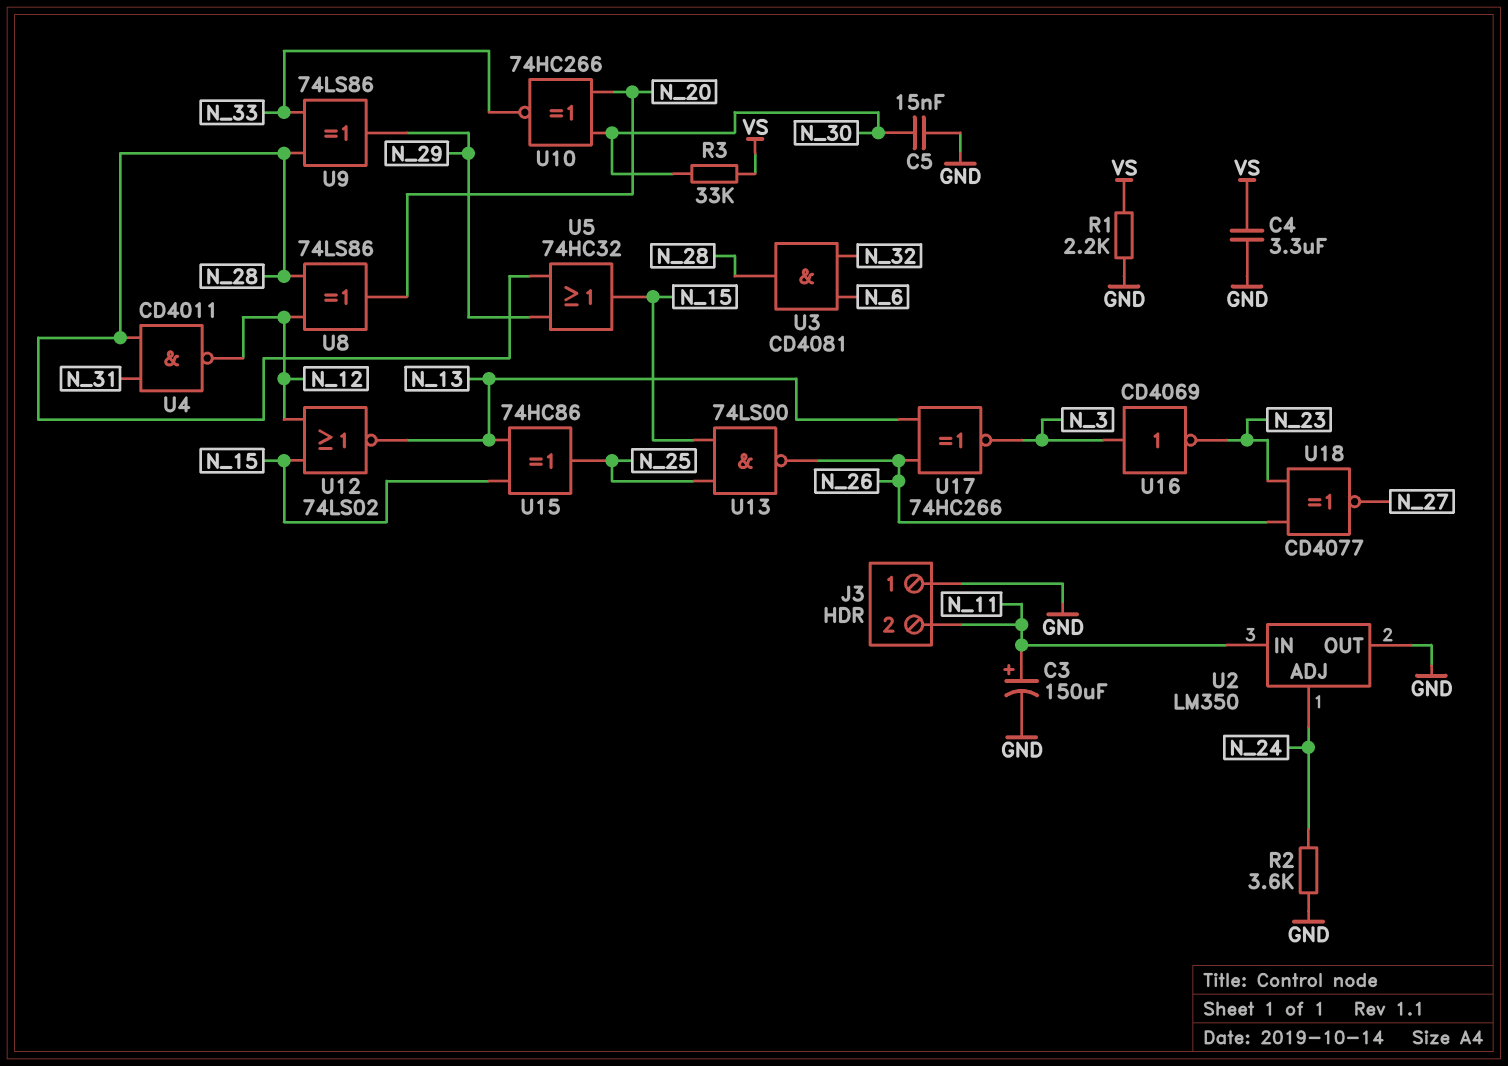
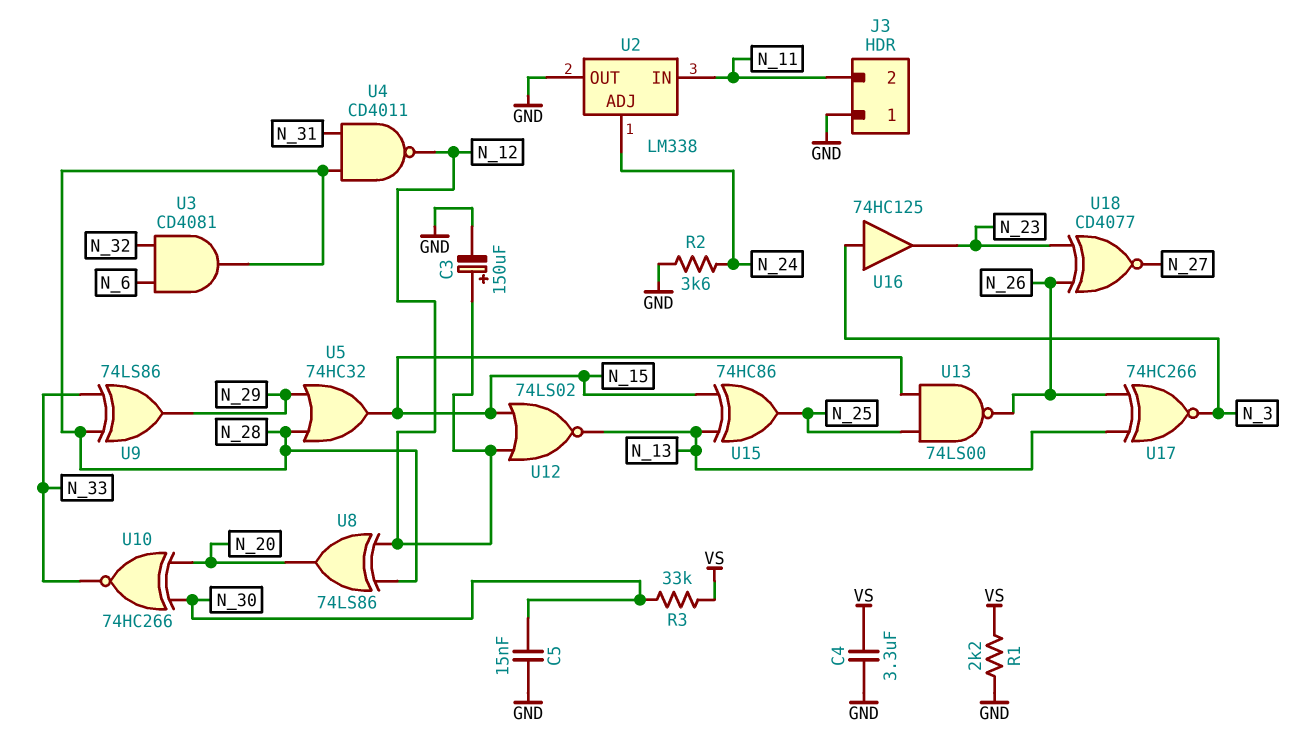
C3: 150uF (plus N_11, minus GND) -> 150uF (plus N_12, minus GND)
U2: LM350 -> LM338
U16: NOT CD4069 (in N_3, out N_23) -> buffer 74HC125 (in N_3, out N_23)

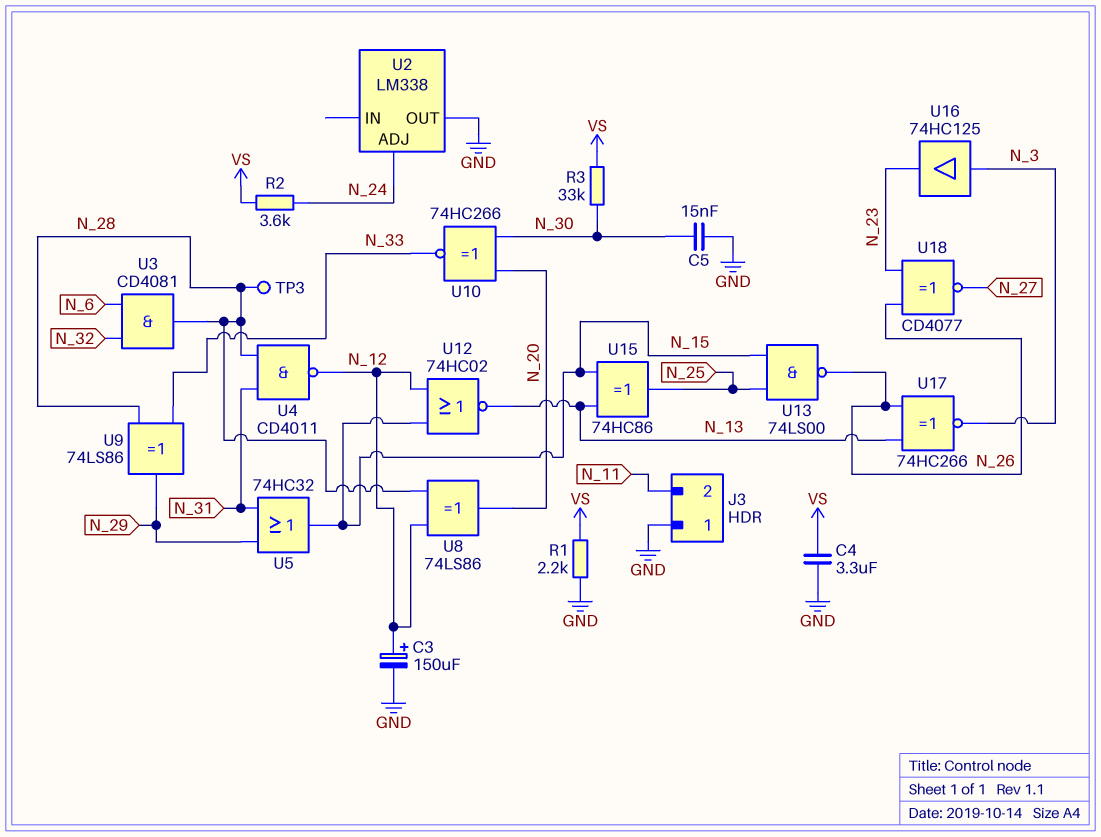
R2: 3.6k (GND, N_24) -> 3.6k (N_24, VS)
TP3: none -> test point (N_28)
U2 pin IN: N_11 -> none
U5: OR 74HC32 (in N_28, in N_29, out N_15) -> OR 74HC32 (in N_29, in N_31, out N_15)
U12: NOR 74LS02 (in N_12, in N_15, out N_13) -> NOR 74HC02 (in N_12, in N_15, out N_13)

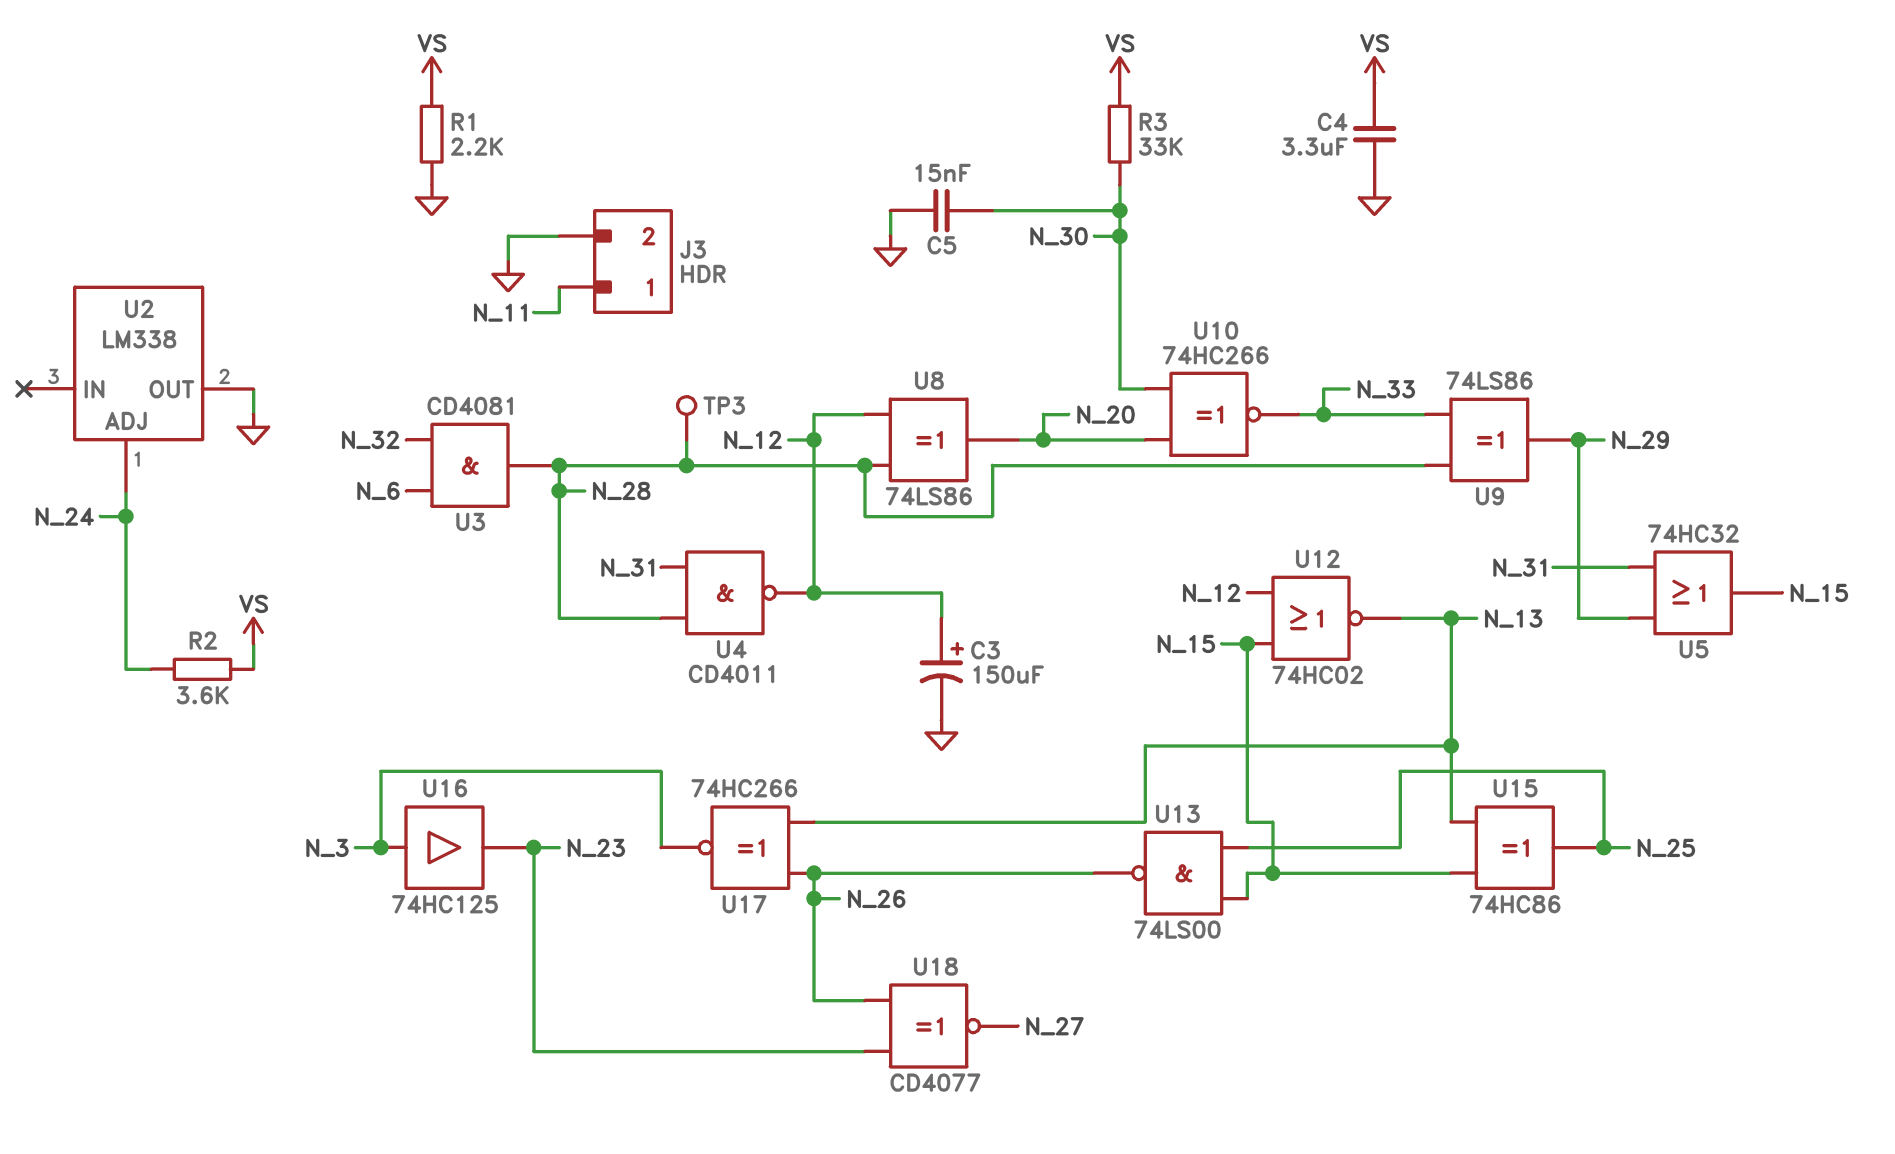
J3 pin 1: GND -> N_11
J3 pin 2: N_11 -> GND

